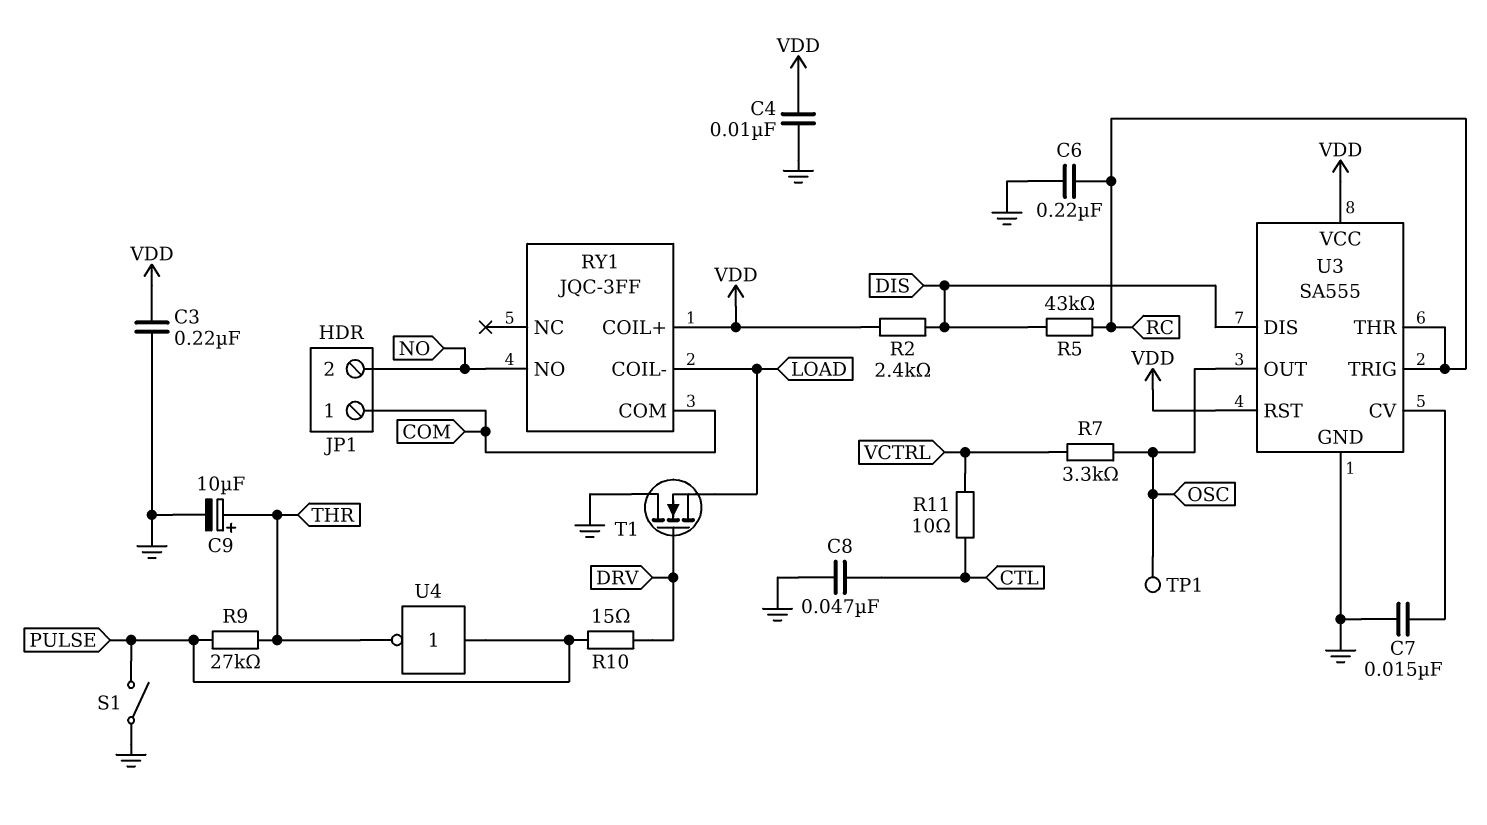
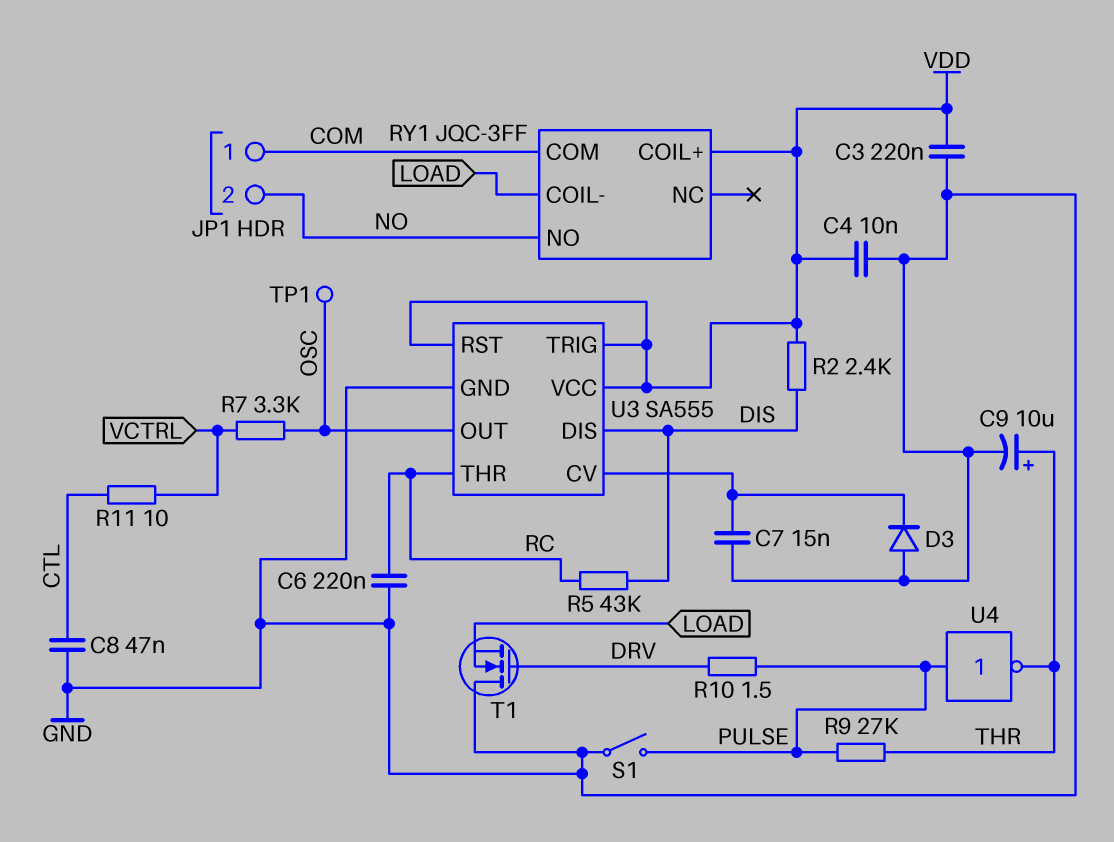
D3: none -> diode (A GND, K U3/CV)
R10: 15 (DRV, PULSE) -> 1.5 (DRV, PULSE)
U3 pin TRIG: RC -> VDD

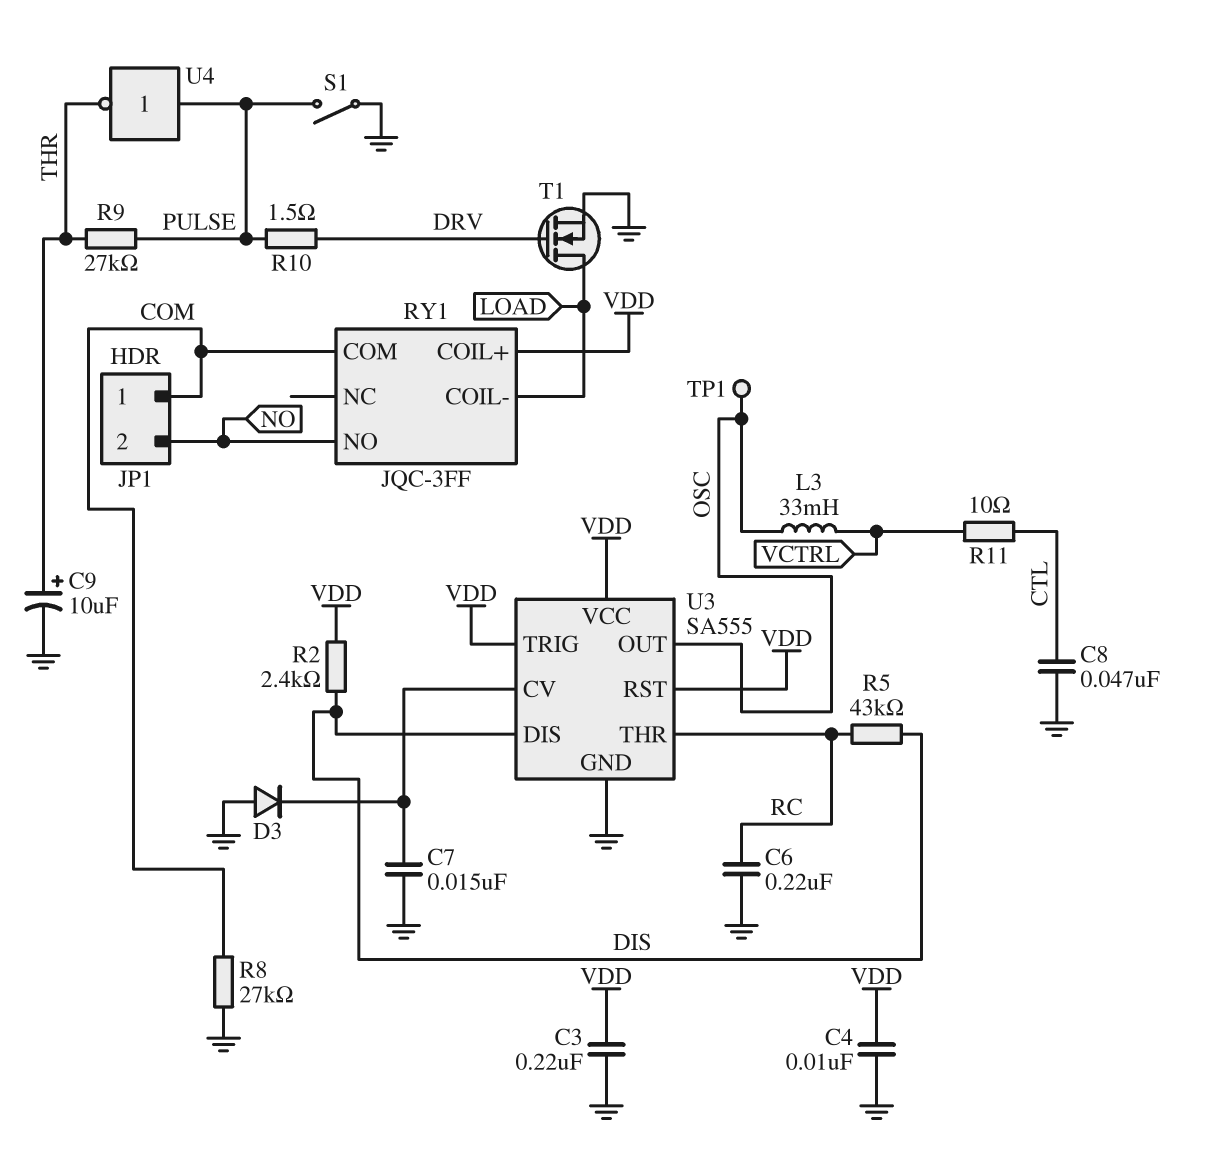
L3: none -> 33mH (OSC, VCTRL)
R7: 3.3k (OSC, VCTRL) -> none
R8: none -> 27k (COM, GND)
T1: NMOS (G DRV, D GND, S LOAD) -> NMOS (G DRV, D LOAD, S GND)

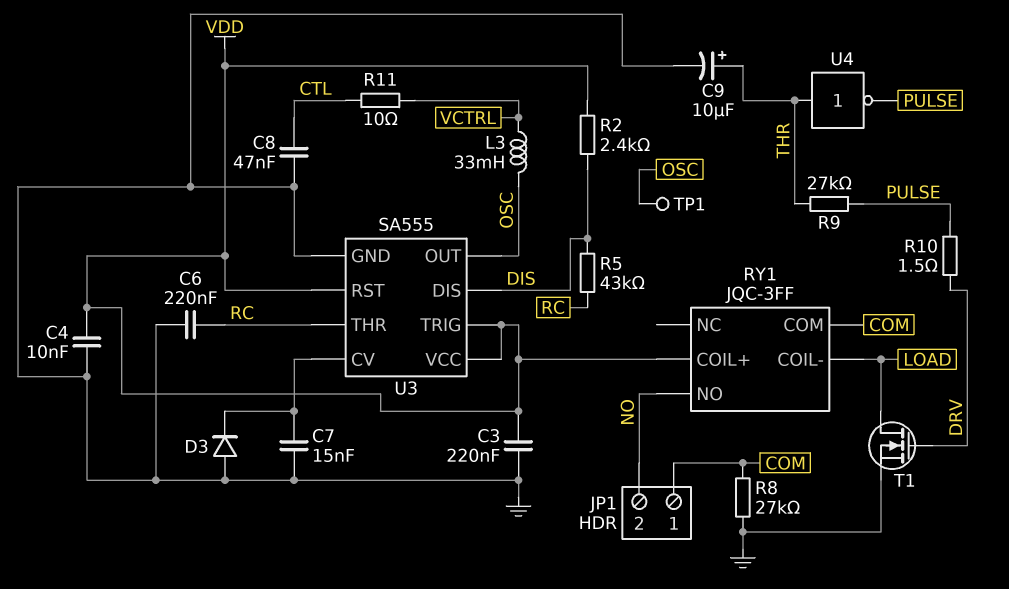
S1: switch (GND, PULSE) -> none
U4: NOT (in PULSE, out THR) -> NOT (in THR, out PULSE)

